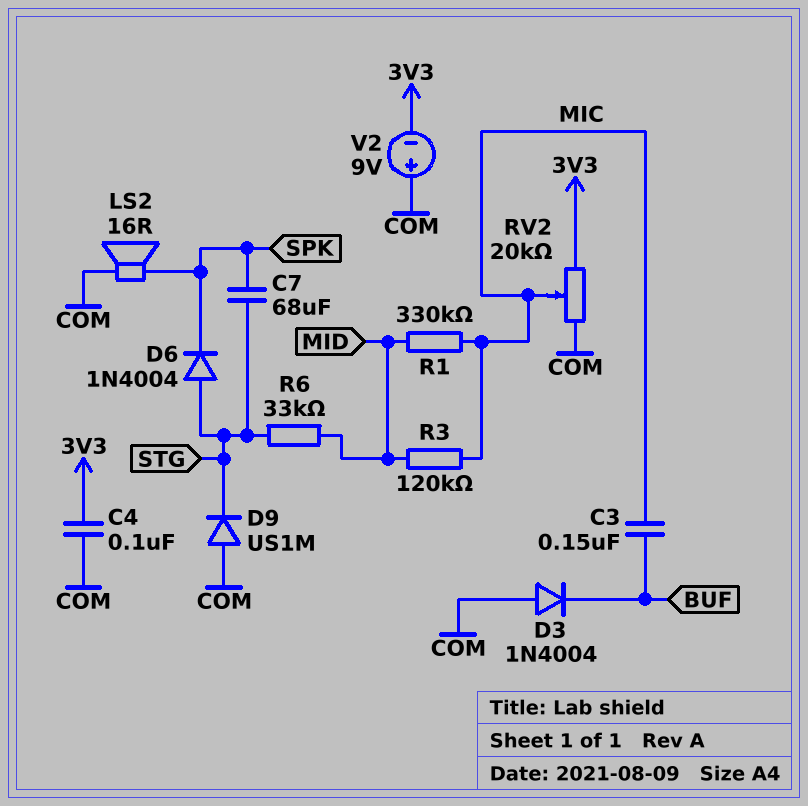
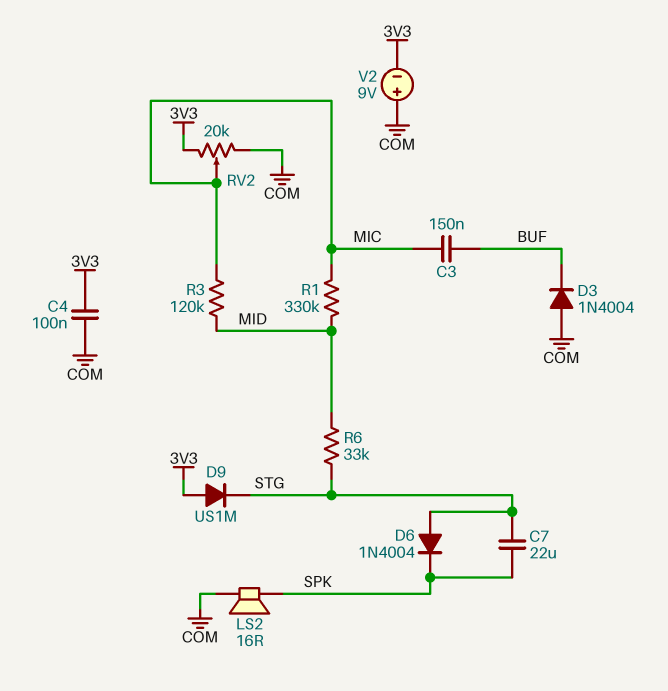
C7: 68uF (SPK, STG) -> 22uF (SPK, STG)
D9: diode US1M (A COM, K STG) -> diode US1M (A 3V3, K STG)

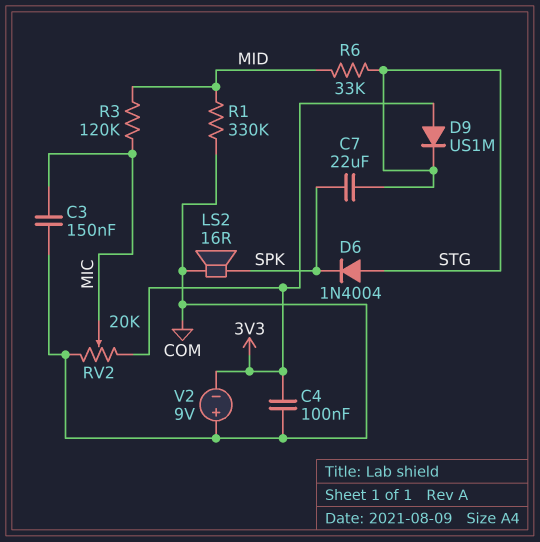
C3: 150nF (BUF, MIC) -> 150nF (COM, MIC)
D3: diode 1N4004 (A COM, K BUF) -> none
R1: 330k (MIC, MID) -> 330k (COM, MID)

